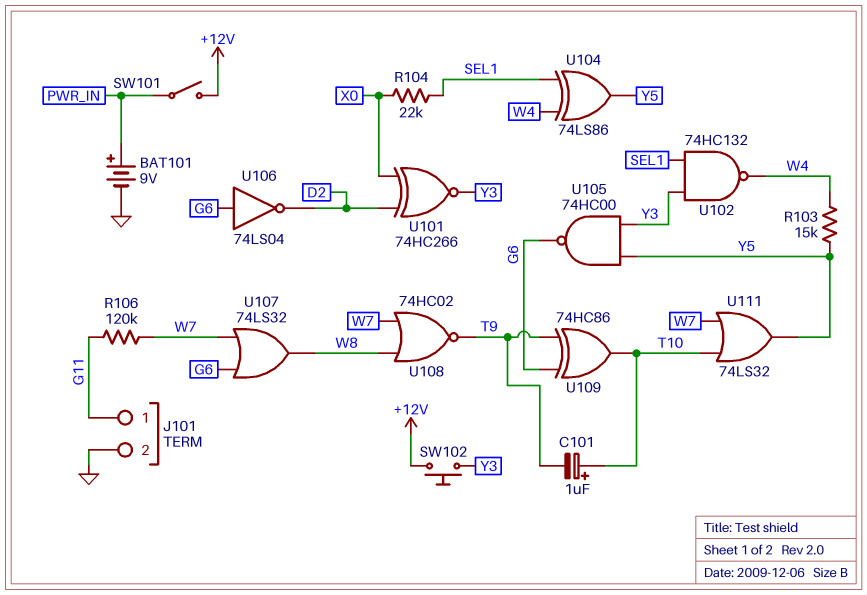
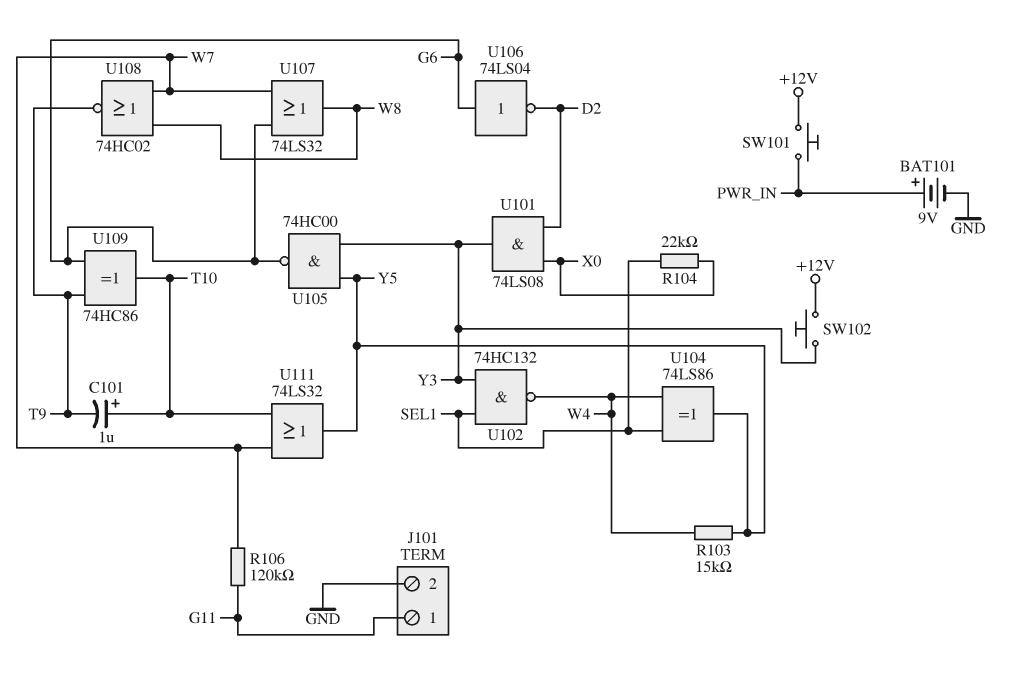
SW101: switch (+12V, PWR_IN) -> button (+12V, PWR_IN)
U101: XNOR 74HC266 (in D2, in X0, out Y3) -> AND 74LS08 (in D2, in X0, out Y3)

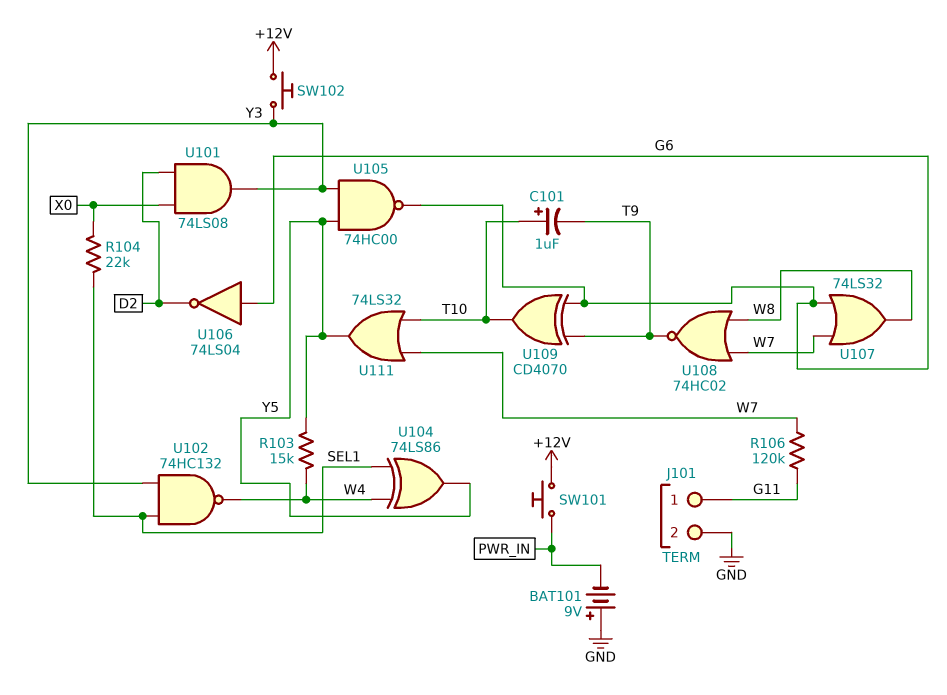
BAT101: 9V (plus PWR_IN, minus GND) -> 9V (plus GND, minus PWR_IN)
U109: XOR 74HC86 (in G6, in T9, out T10) -> XOR CD4070 (in G6, in T9, out T10)

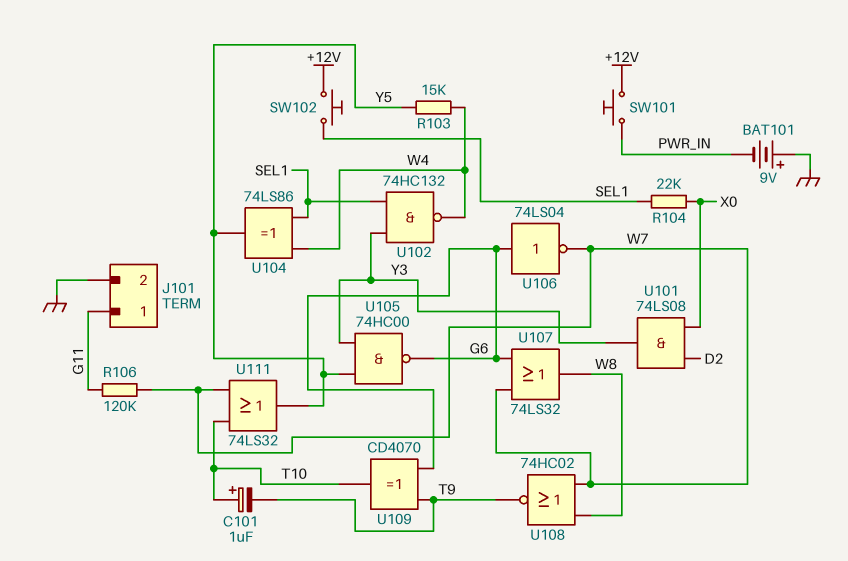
SW102: button (+12V, Y3) -> button (+12V, SEL1)
U106: NOT 74LS04 (in G6, out D2) -> NOT 74LS04 (in G6, out W7)

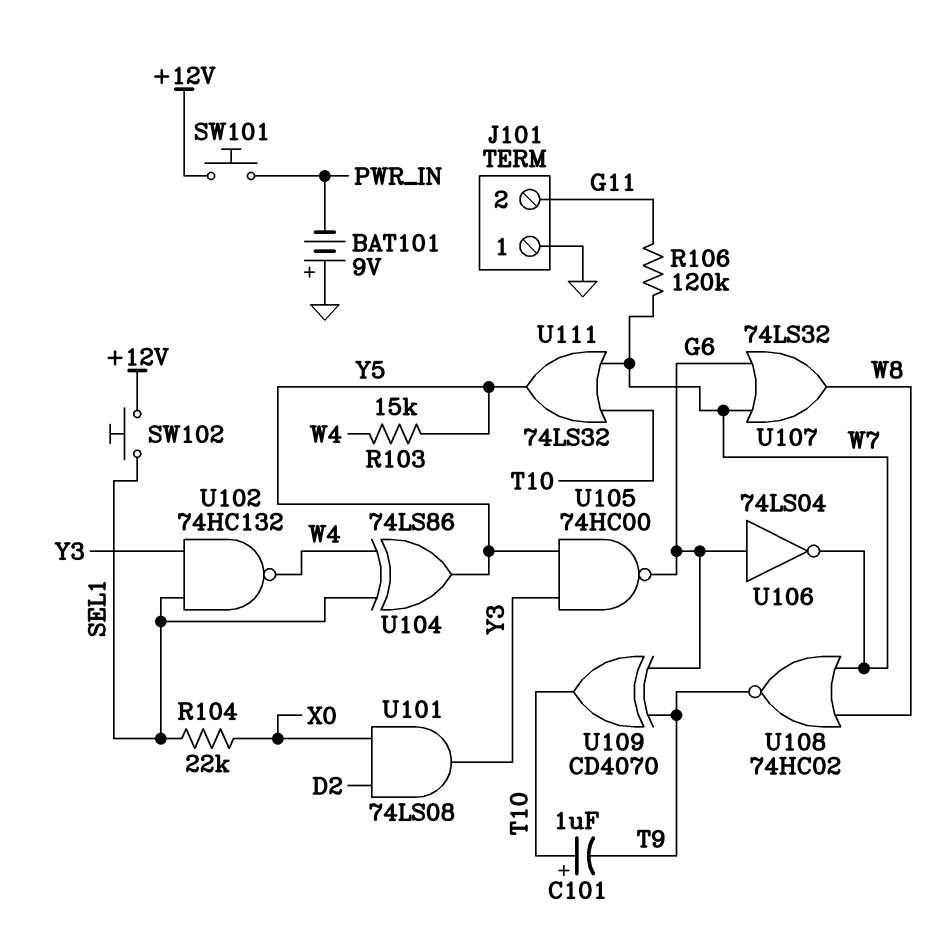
J101 pin 1: G11 -> GND
J101 pin 2: GND -> G11

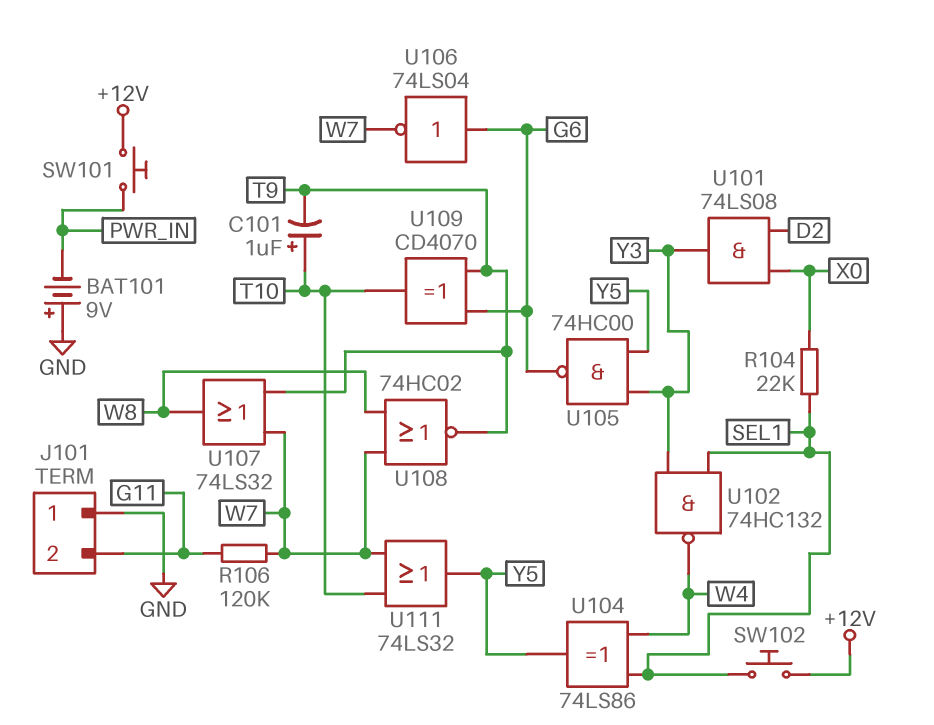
R103: 15k (W4, Y5) -> none
U107: OR 74LS32 (in G6, in W7, out W8) -> OR 74LS32 (in T9, in W7, out W8)

